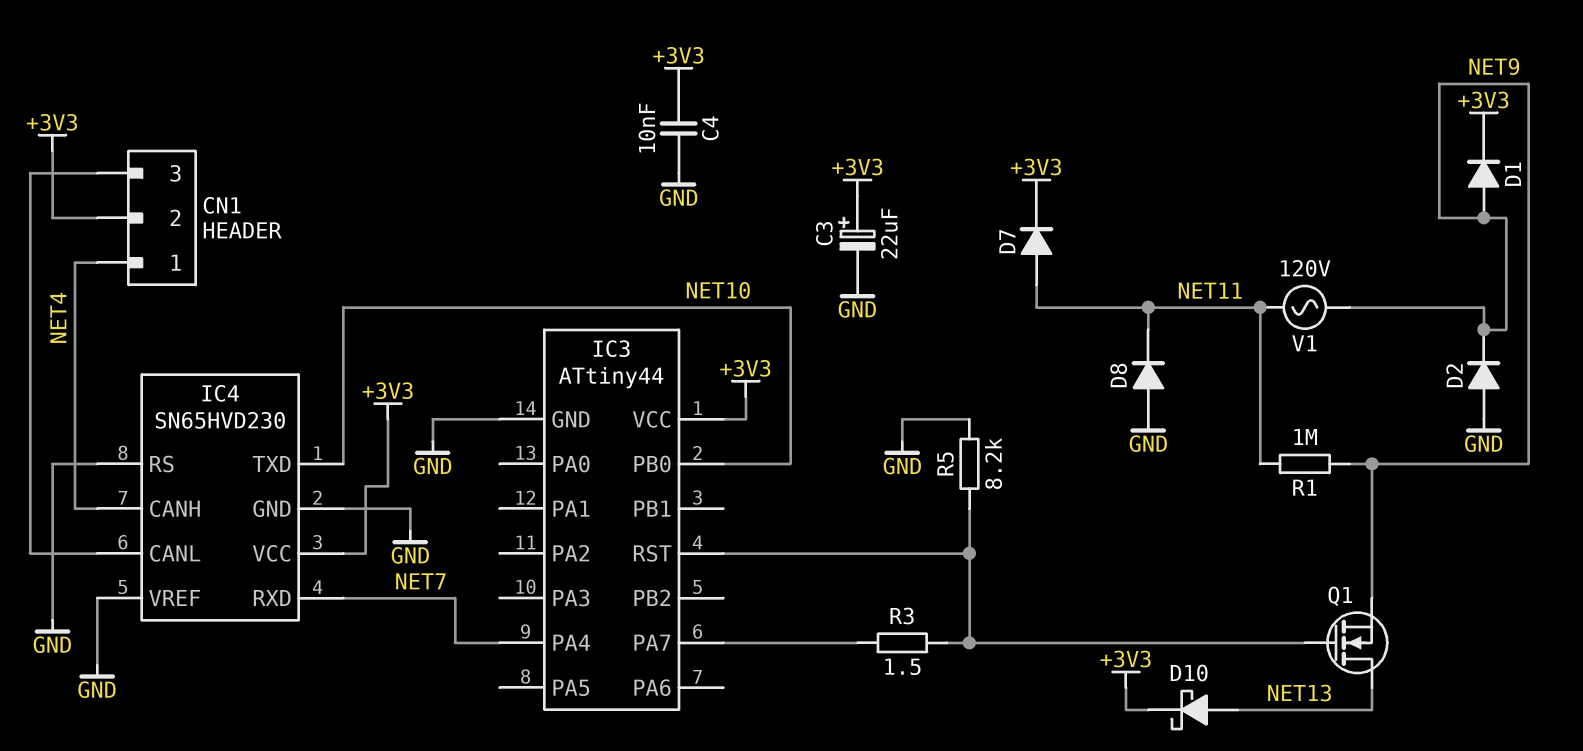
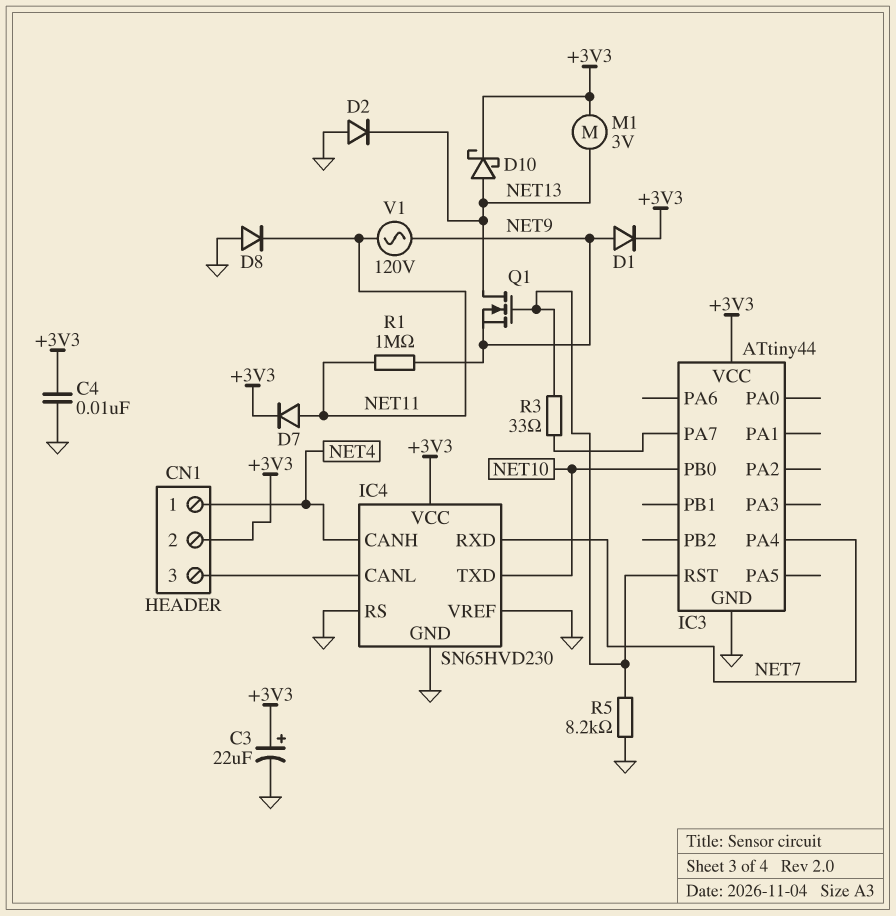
D2: diode (A GND, K NET9) -> diode (A GND, K NET13)
M1: none -> motor 3V (+3V3, NET13)
R3: 1.5 (IC3/PA7, IC3/RST) -> 33 (IC3/PA7, IC3/RST)

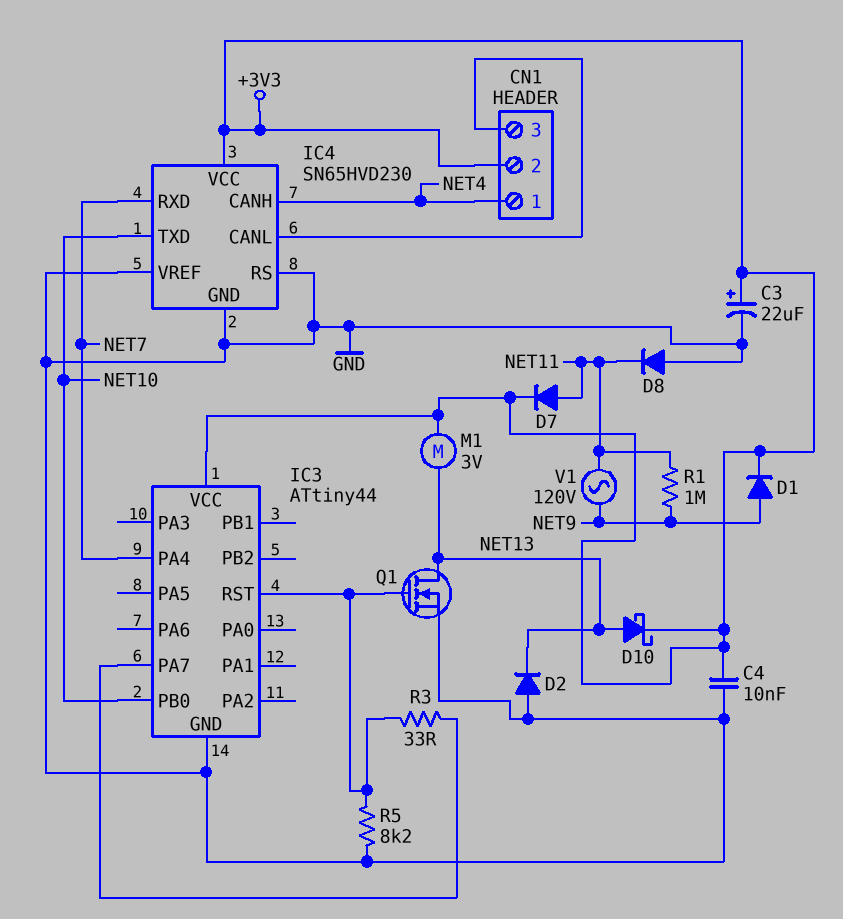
Q1: NMOS (G IC3/RST, D NET13, S NET9) -> NMOS (G IC3/RST, D NET13, S GND)

